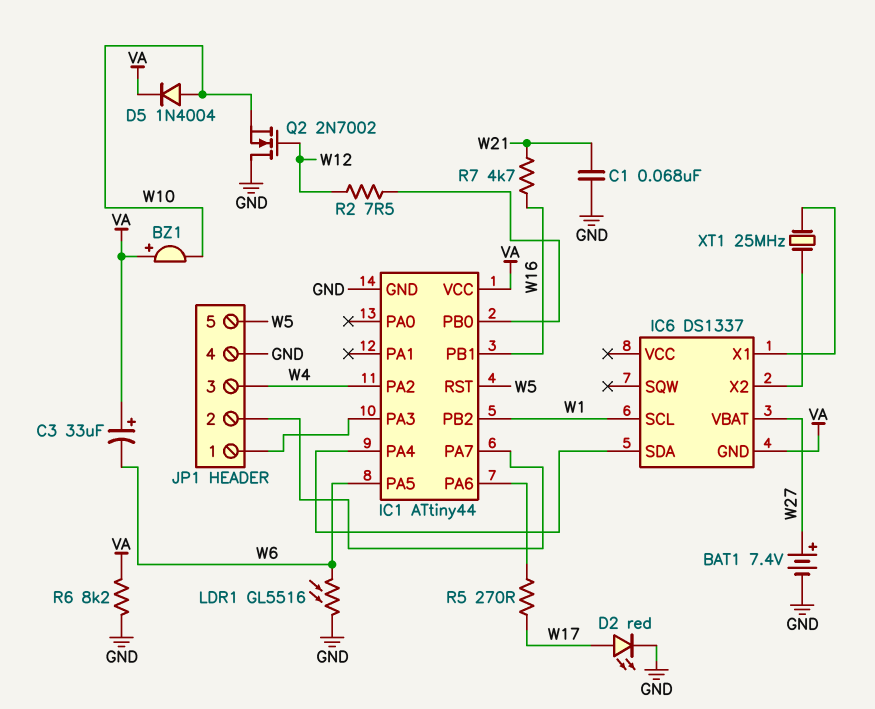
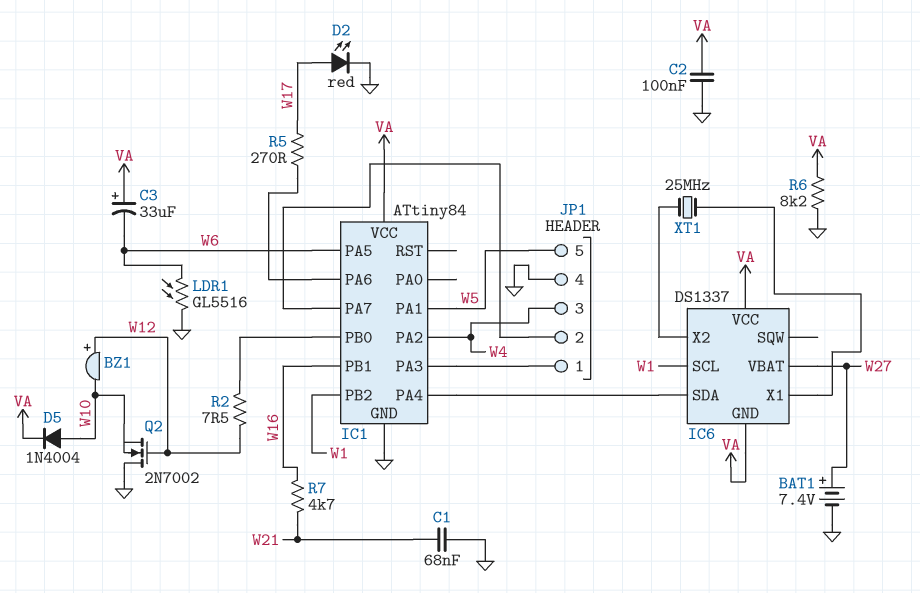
BZ1: buzzer (plus VA, minus W10) -> buzzer (plus W12, minus W10)
C2: none -> 100nF (GND, VA)
IC1: ATtiny44 -> ATtiny84
IC1 pin PA1: none -> W5
IC1 pin RST: W5 -> none
IC6 pin VCC: none -> VA

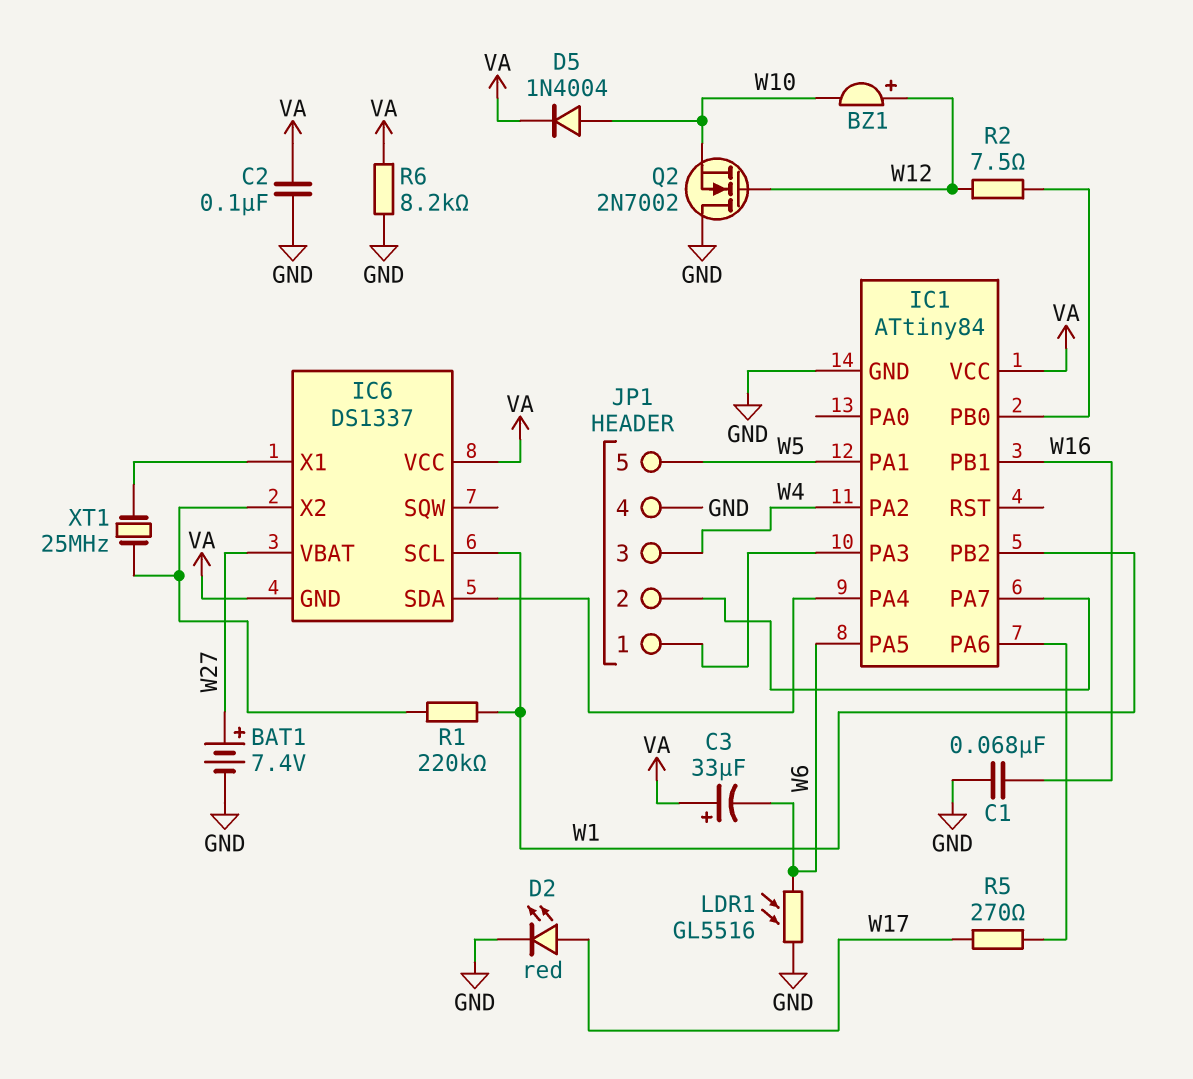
C1: 68nF (GND, W21) -> 68nF (GND, W16)
R1: none -> 220k (IC6/X2, W1)
R7: 4.7k (W16, W21) -> none

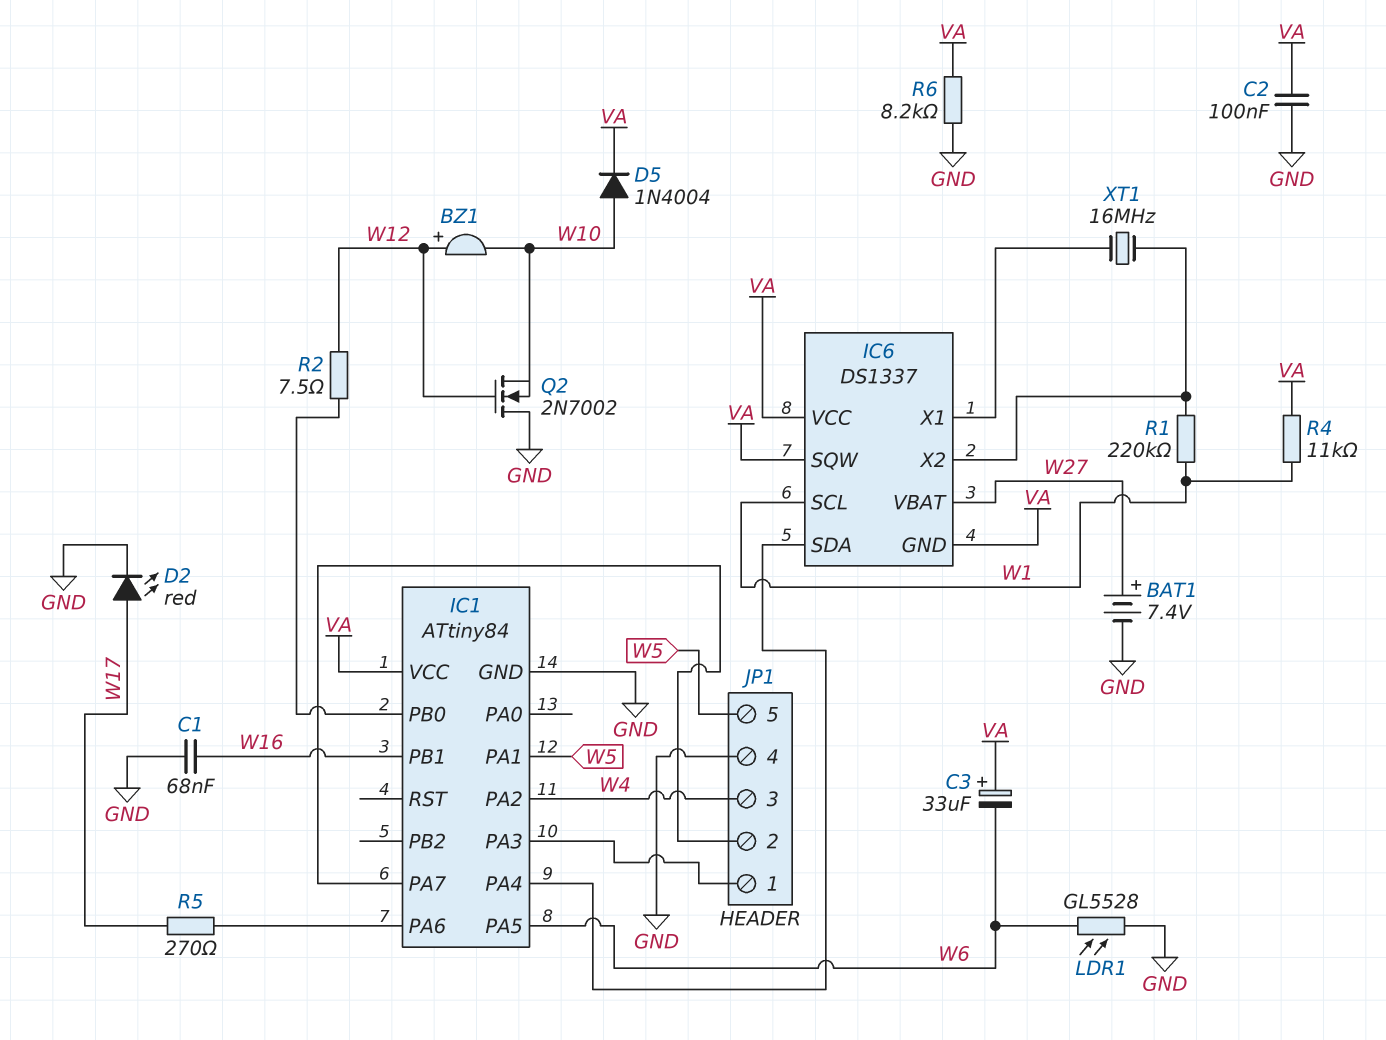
IC1 pin PB2: W1 -> none
IC6 pin SQW: none -> VA
LDR1: GL5516 (GND, W6) -> GL5528 (GND, W6)
R4: none -> 11k (VA, W1)
XT1: 25MHz (IC6/X1, IC6/X2) -> 16MHz (IC6/X1, IC6/X2)

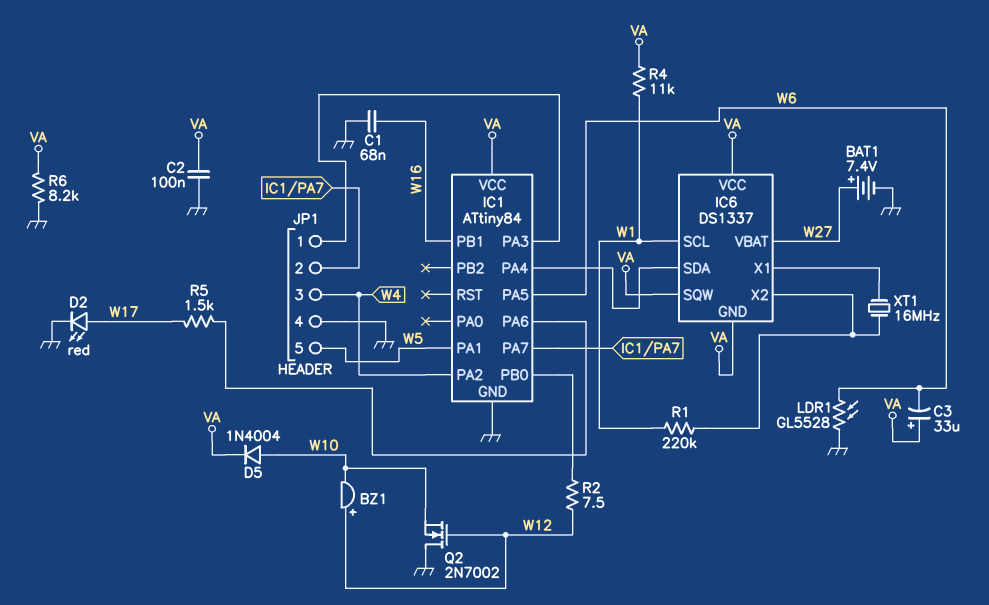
R5: 270 (IC1/PA6, W17) -> 1.5k (IC1/PA6, W17)

